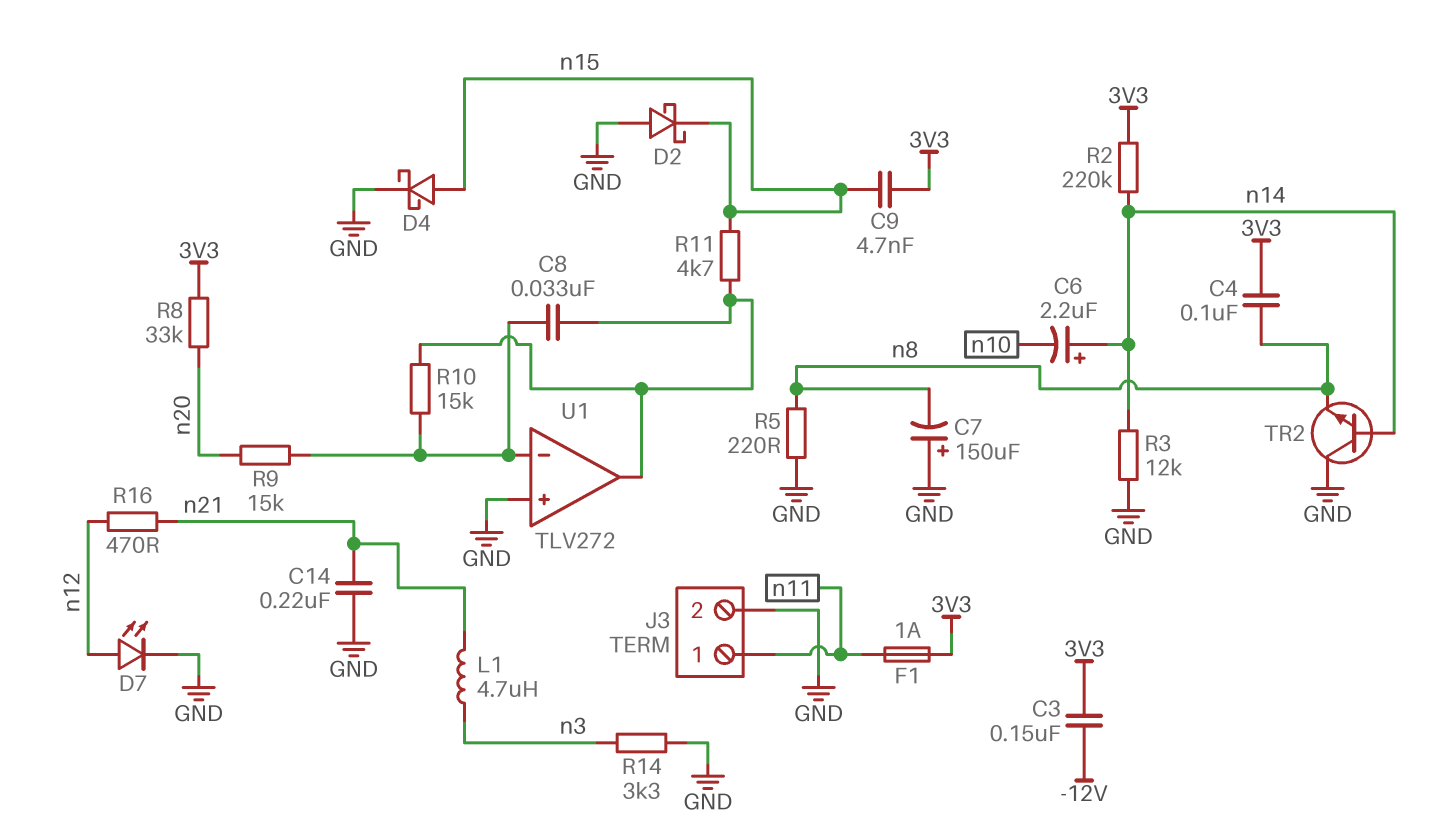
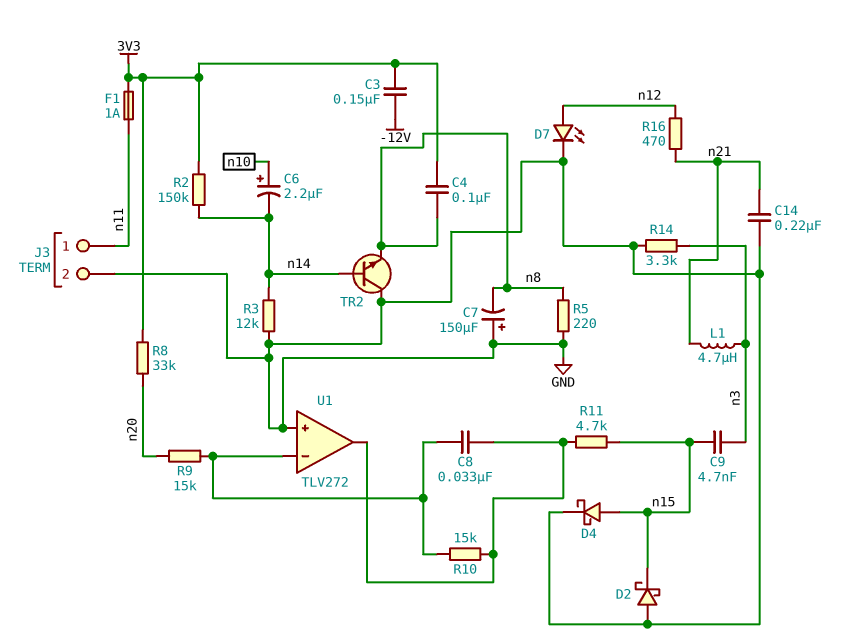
C6: 2.2uF (plus n14, minus n10) -> 2.2uF (plus n10, minus n14)
C9: 4.7nF (3V3, n15) -> 4.7nF (n3, n15)
R2: 220k (3V3, n14) -> 150k (3V3, n14)

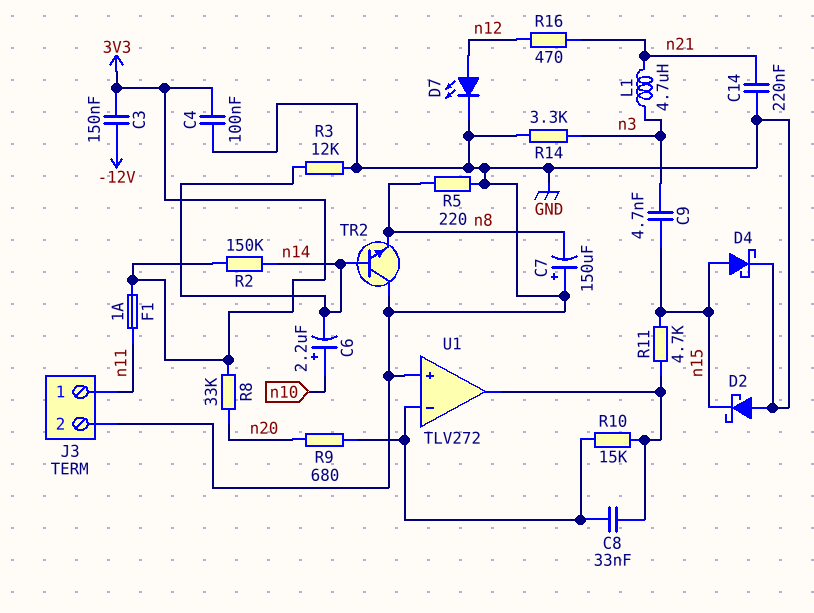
C4: 100nF (3V3, n8) -> 100nF (3V3, GND)
R9: 15k (U1/in-, n20) -> 680 (U1/in-, n20)

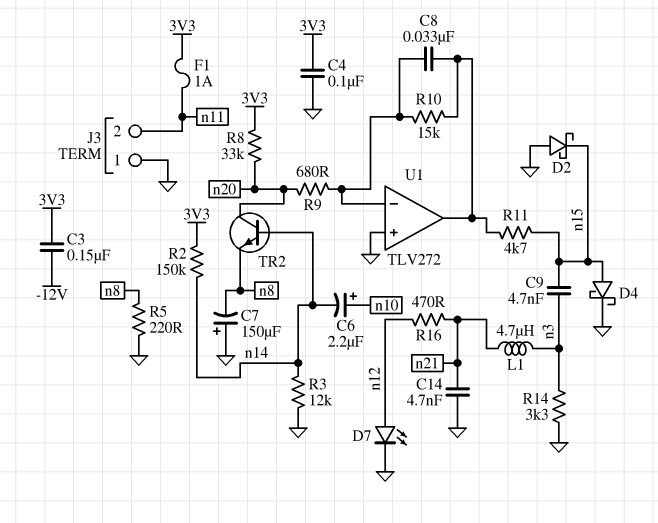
C14: 220nF (GND, n21) -> 4.7nF (GND, n21)
J3 pin 1: n11 -> GND
J3 pin 2: GND -> n11
TR2: NPN (B n14, C GND, E n8) -> NPN (B n14, C n20, E n8)

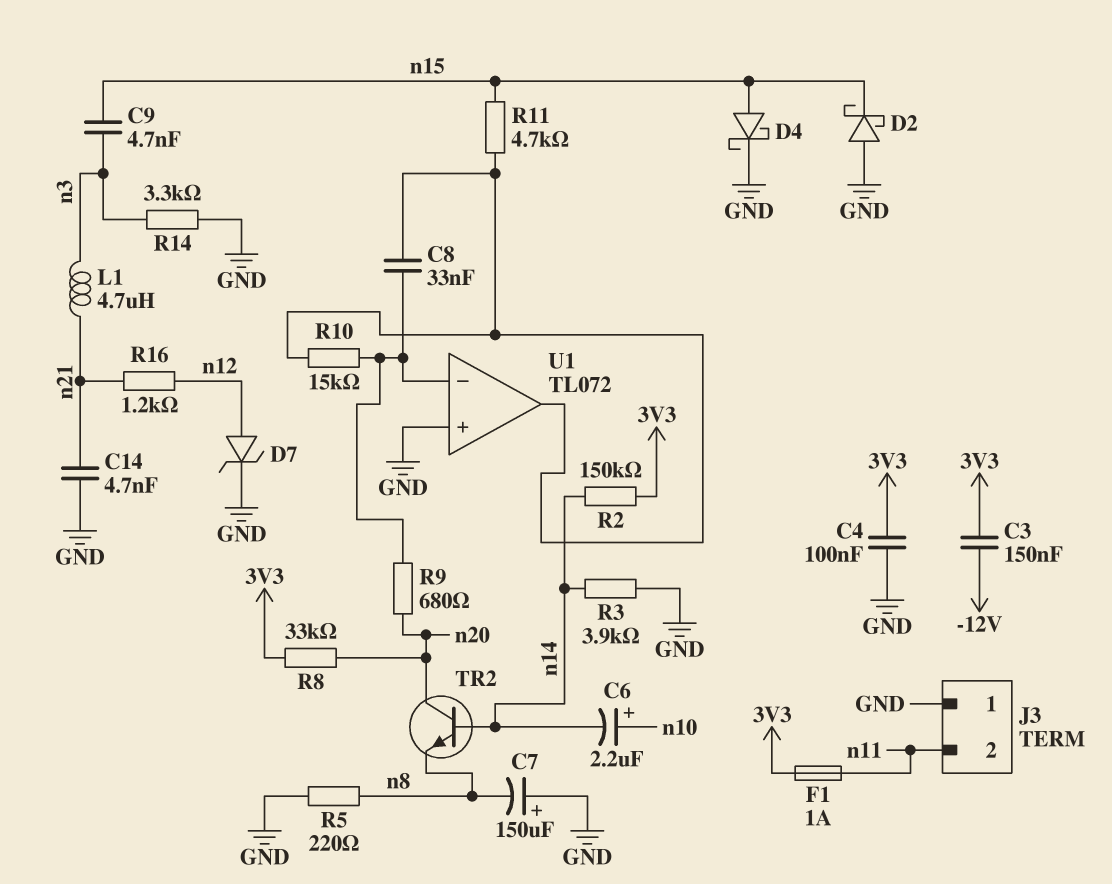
D7: LED (A n12, K GND) -> zener (A n12, K GND)
R3: 12k (GND, n14) -> 3.9k (GND, n14)
R16: 470 (n12, n21) -> 1.2k (n12, n21)
U1: TLV272 -> TL072

